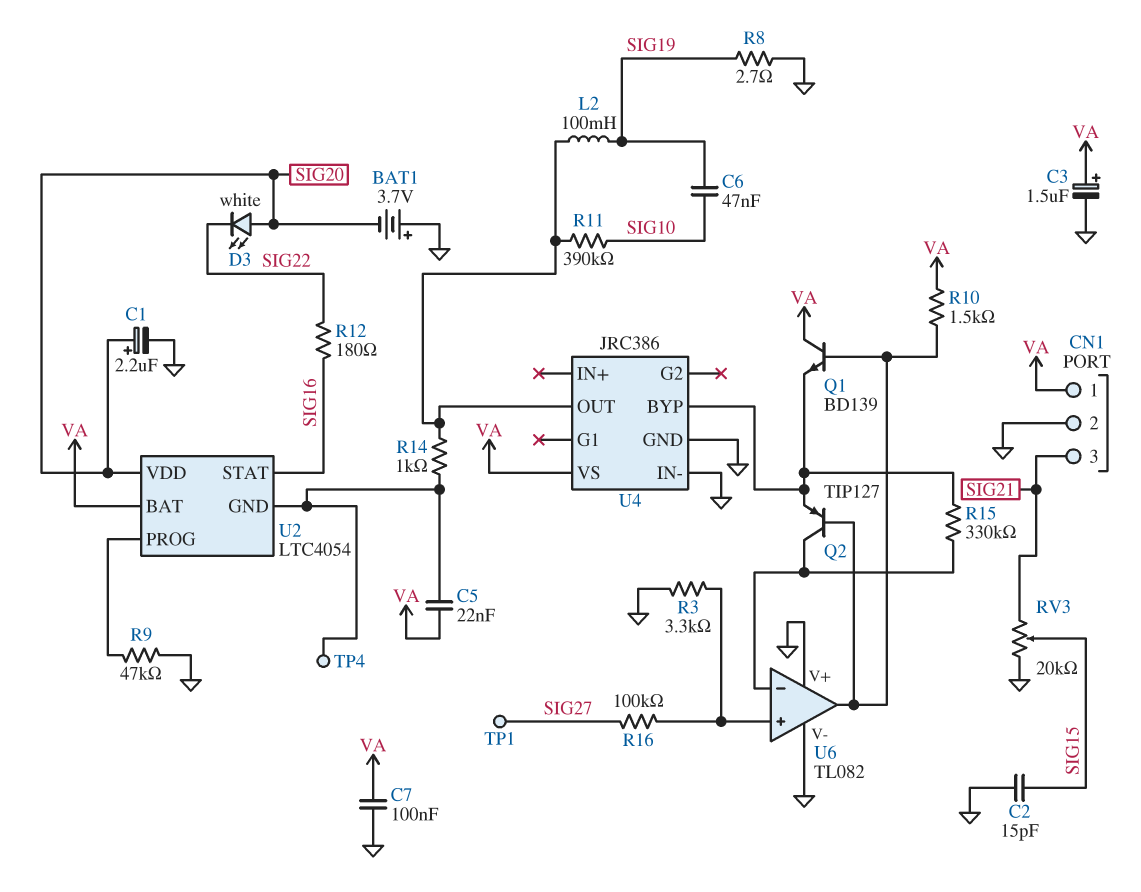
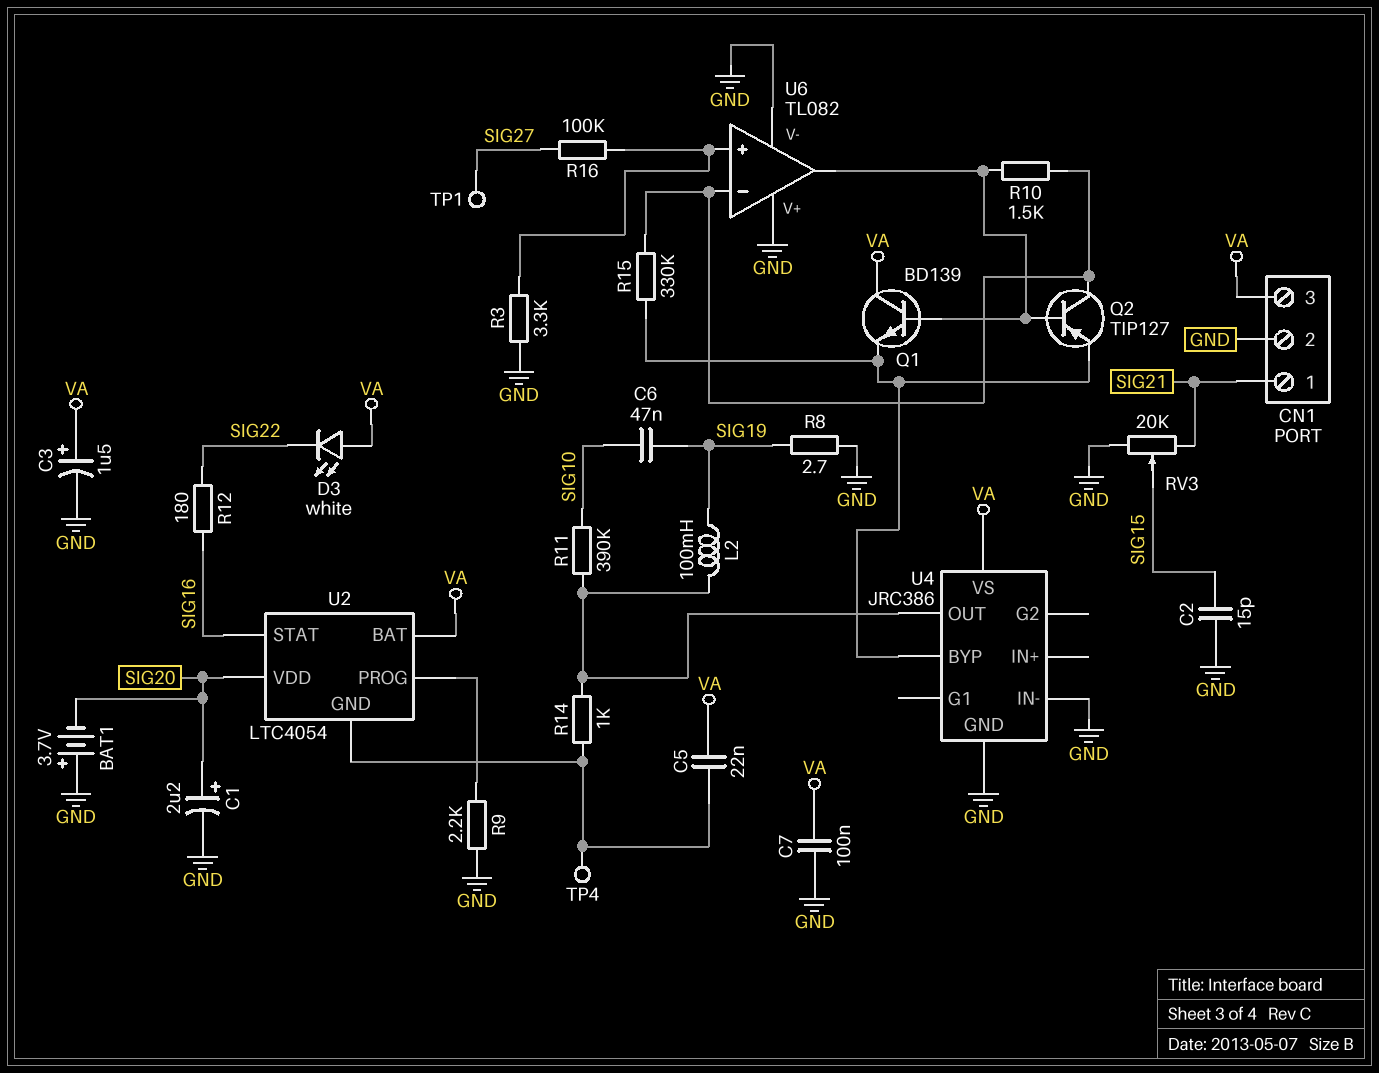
CN1 pin 1: VA -> SIG21
CN1 pin 3: SIG21 -> VA
D3: LED white (A SIG20, K SIG22) -> LED white (A VA, K SIG22)
R9: 47k (GND, U2/PROG) -> 2.2k (GND, U2/PROG)
R10: 1.5k (U6/out, VA) -> 1.5k (U6/in-, U6/out)

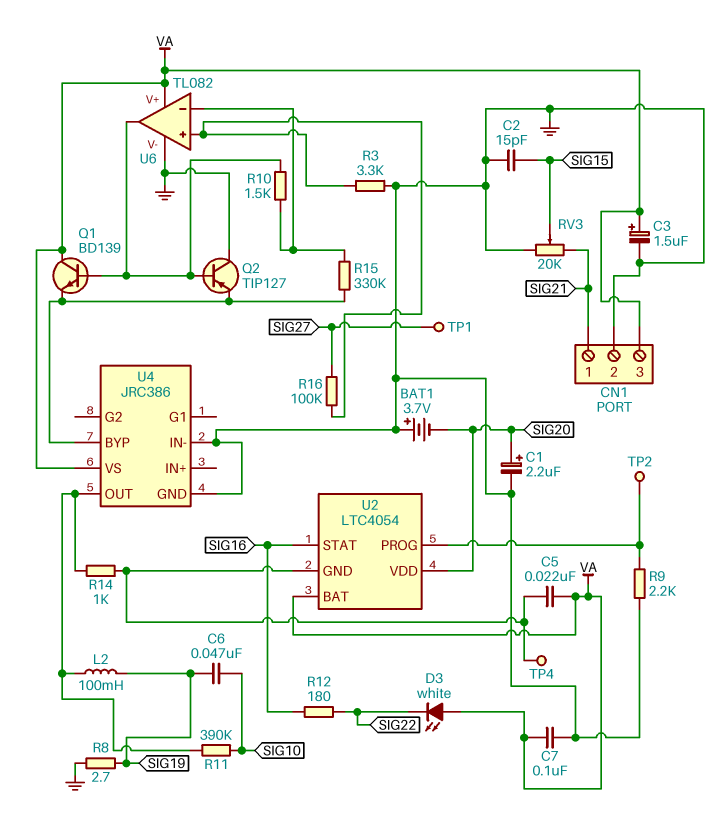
Q2: PNP TIP127 (B U6/out, C U6/in-, E U4/BYP) -> PNP TIP127 (B U6/out, C GND, E U4/BYP)
TP2: none -> test point (U2/PROG)
U6 pin V+: GND -> VA

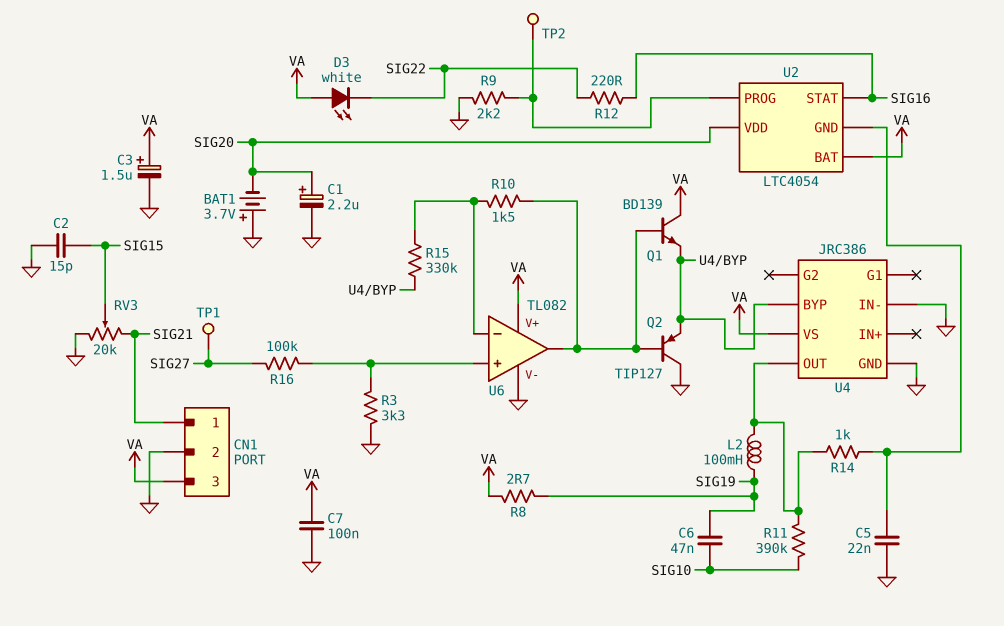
C5: 22nF (U2/GND, VA) -> 22nF (GND, U2/GND)
R8: 2.7 (GND, SIG19) -> 2.7 (SIG19, VA)
R12: 180 (SIG16, SIG22) -> 220 (SIG16, SIG22)
TP4: test point (U2/GND) -> none

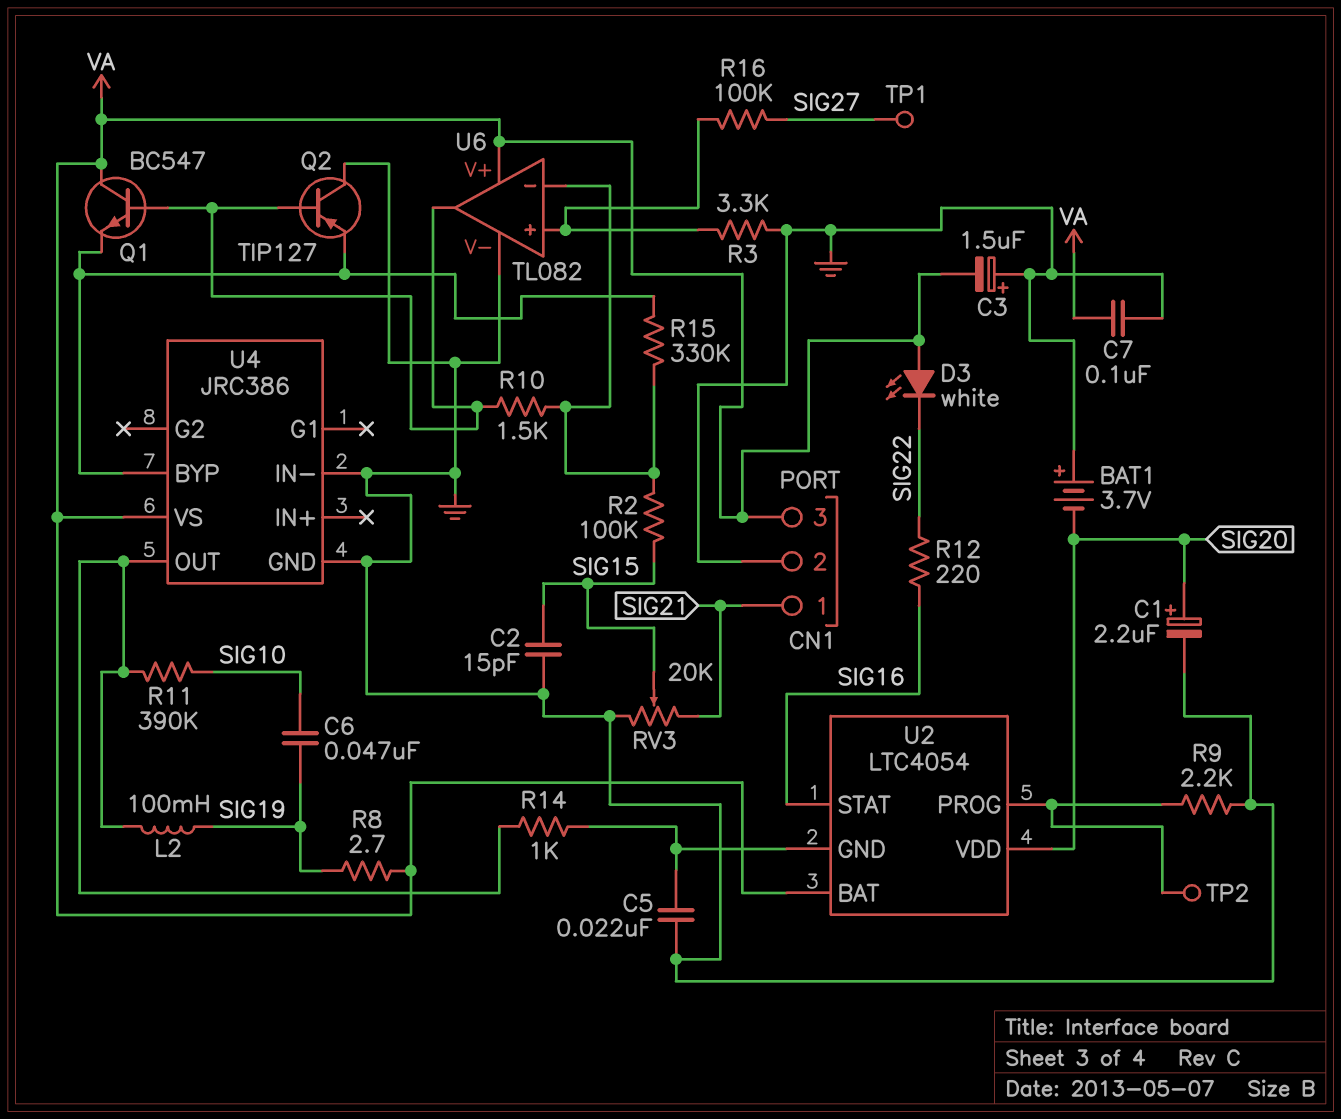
C3: 1.5uF (plus VA, minus GND) -> 1.5uF (plus GND, minus VA)
Q1: NPN BD139 (B U6/out, C VA, E U4/BYP) -> NPN BC547 (B U6/out, C VA, E U4/BYP)
R2: none -> 100k (SIG15, U6/in-)

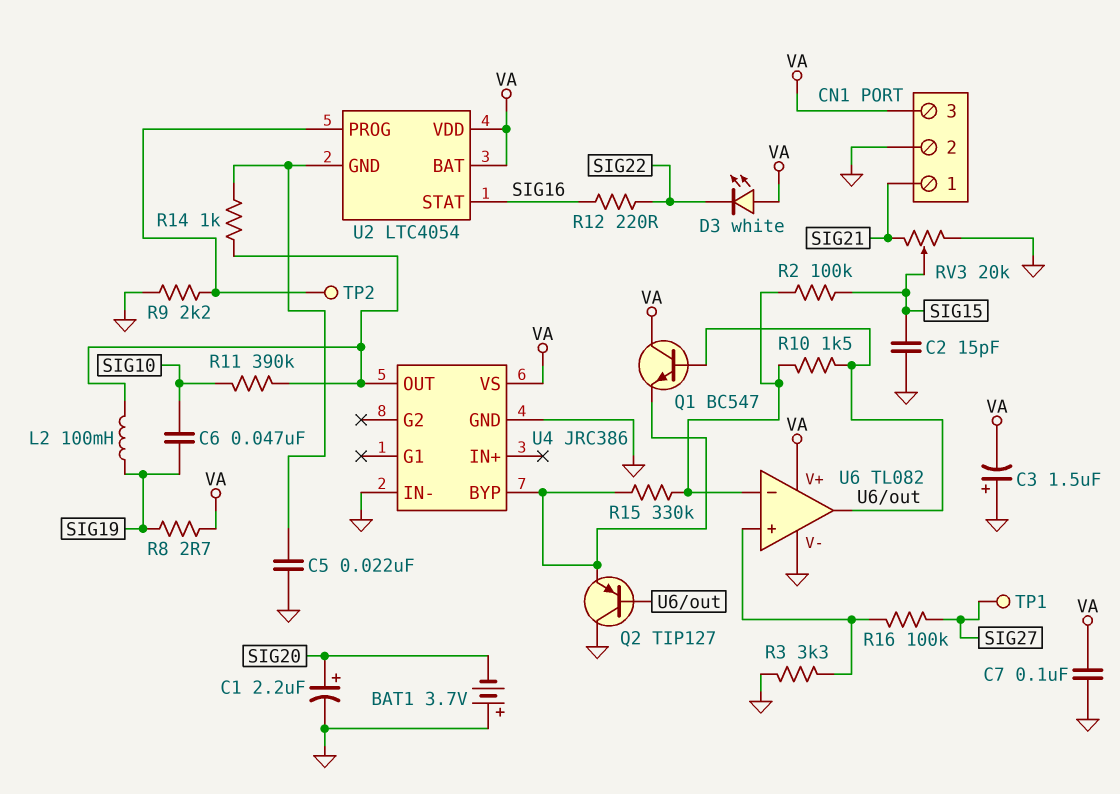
U2 pin VDD: SIG20 -> VA

